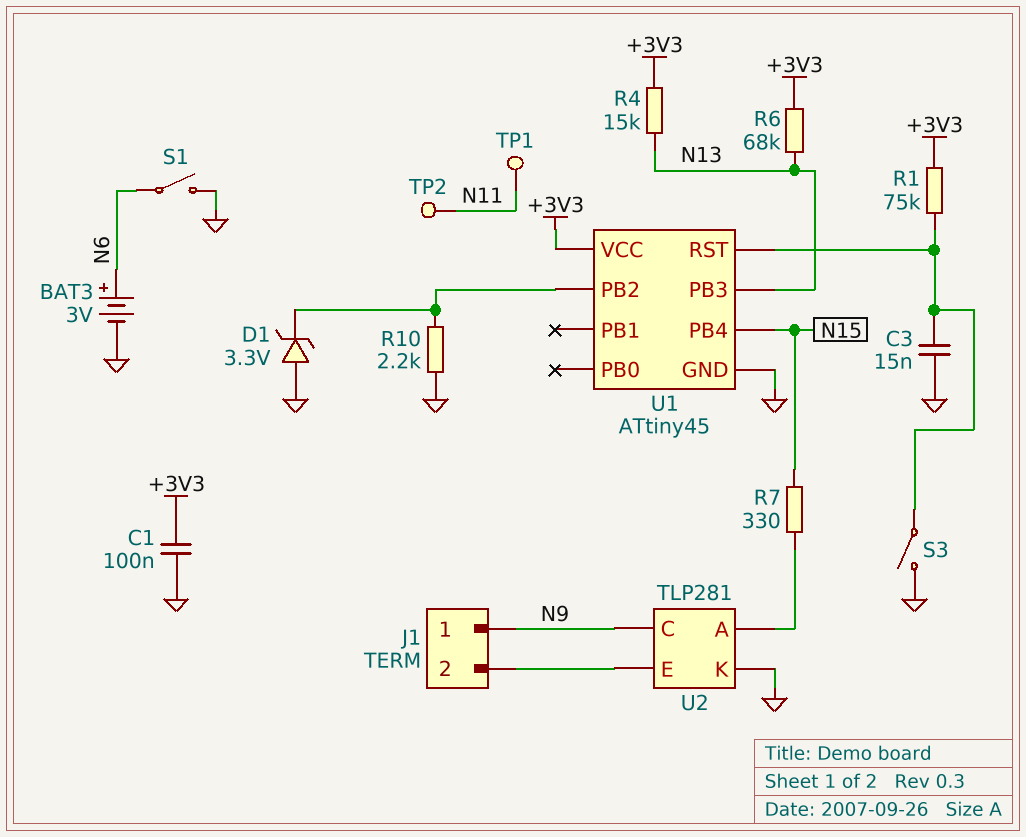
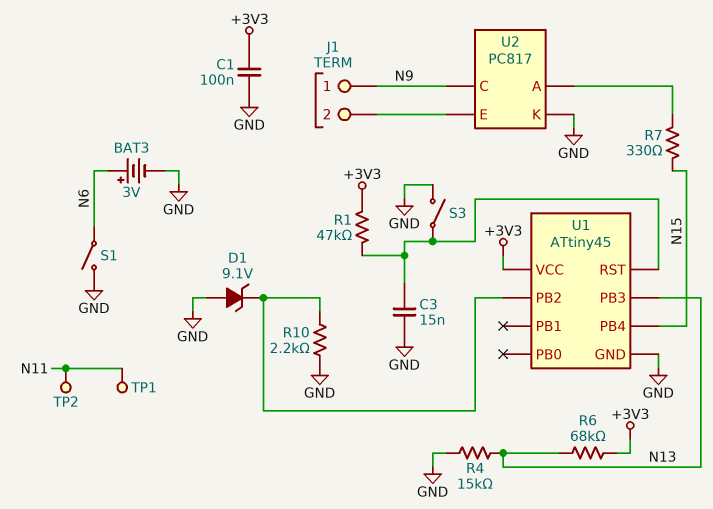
D1: zener 3.3V (A GND, K U1/PB2) -> zener 9.1V (A GND, K U1/PB2)
R1: 75k (+3V3, U1/RST) -> 47k (+3V3, U1/RST)
R4: 15k (+3V3, N13) -> 15k (GND, N13)
U2: TLP281 -> PC817

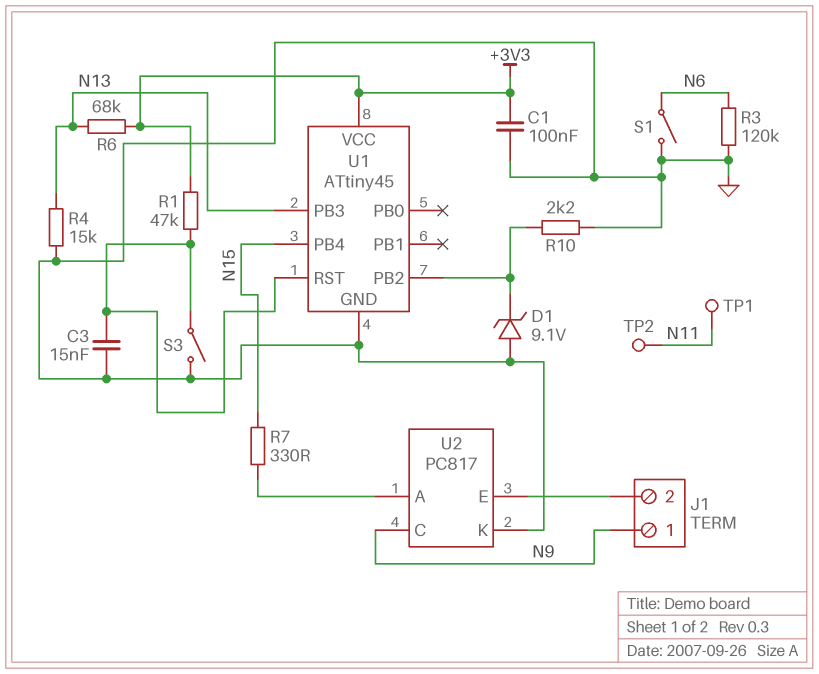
BAT3: 3V (plus N6, minus GND) -> none
R3: none -> 120k (GND, N6)

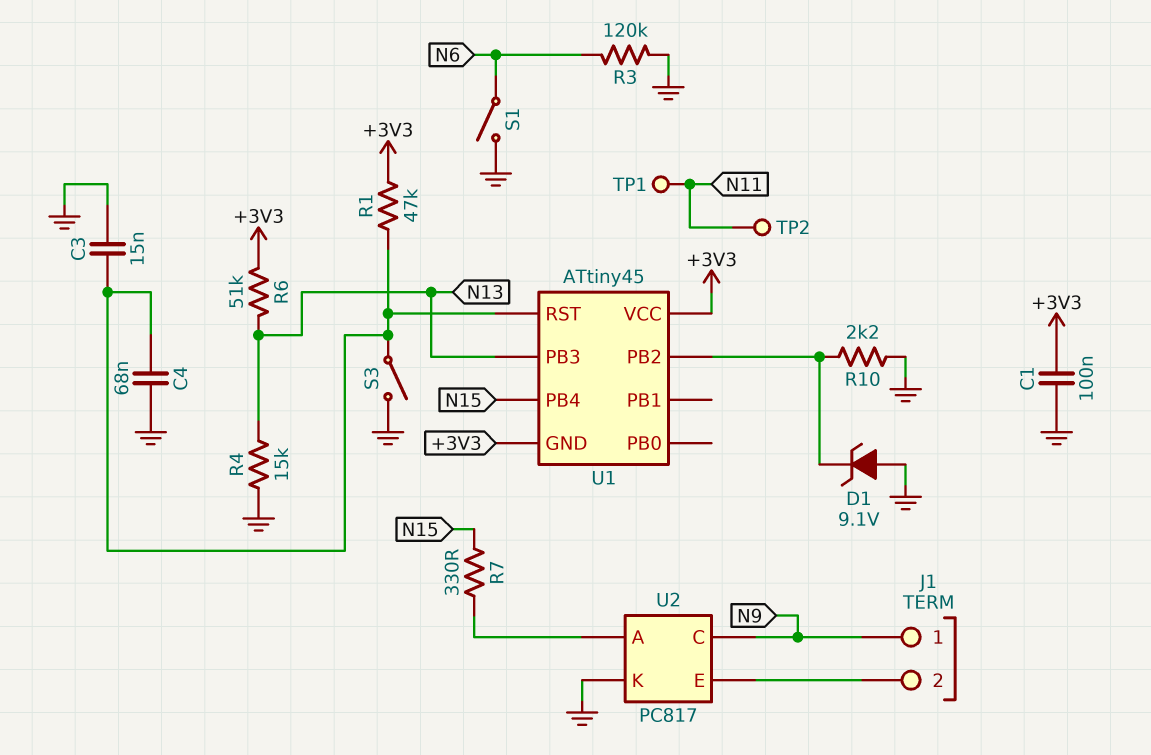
C4: none -> 68nF (GND, U1/RST)
R6: 68k (+3V3, N13) -> 51k (+3V3, N13)
U1 pin GND: GND -> +3V3

